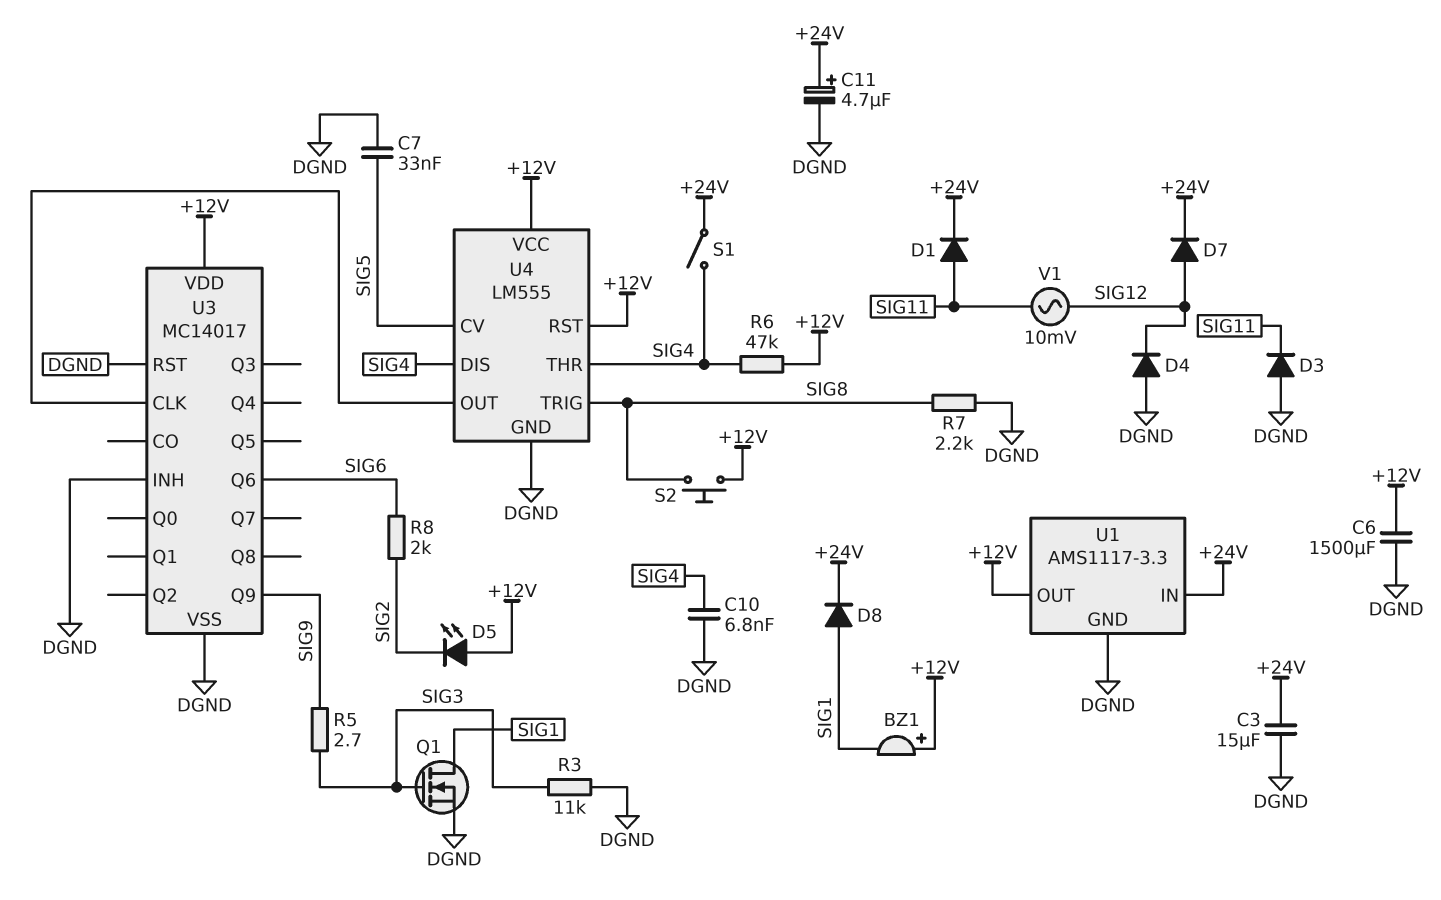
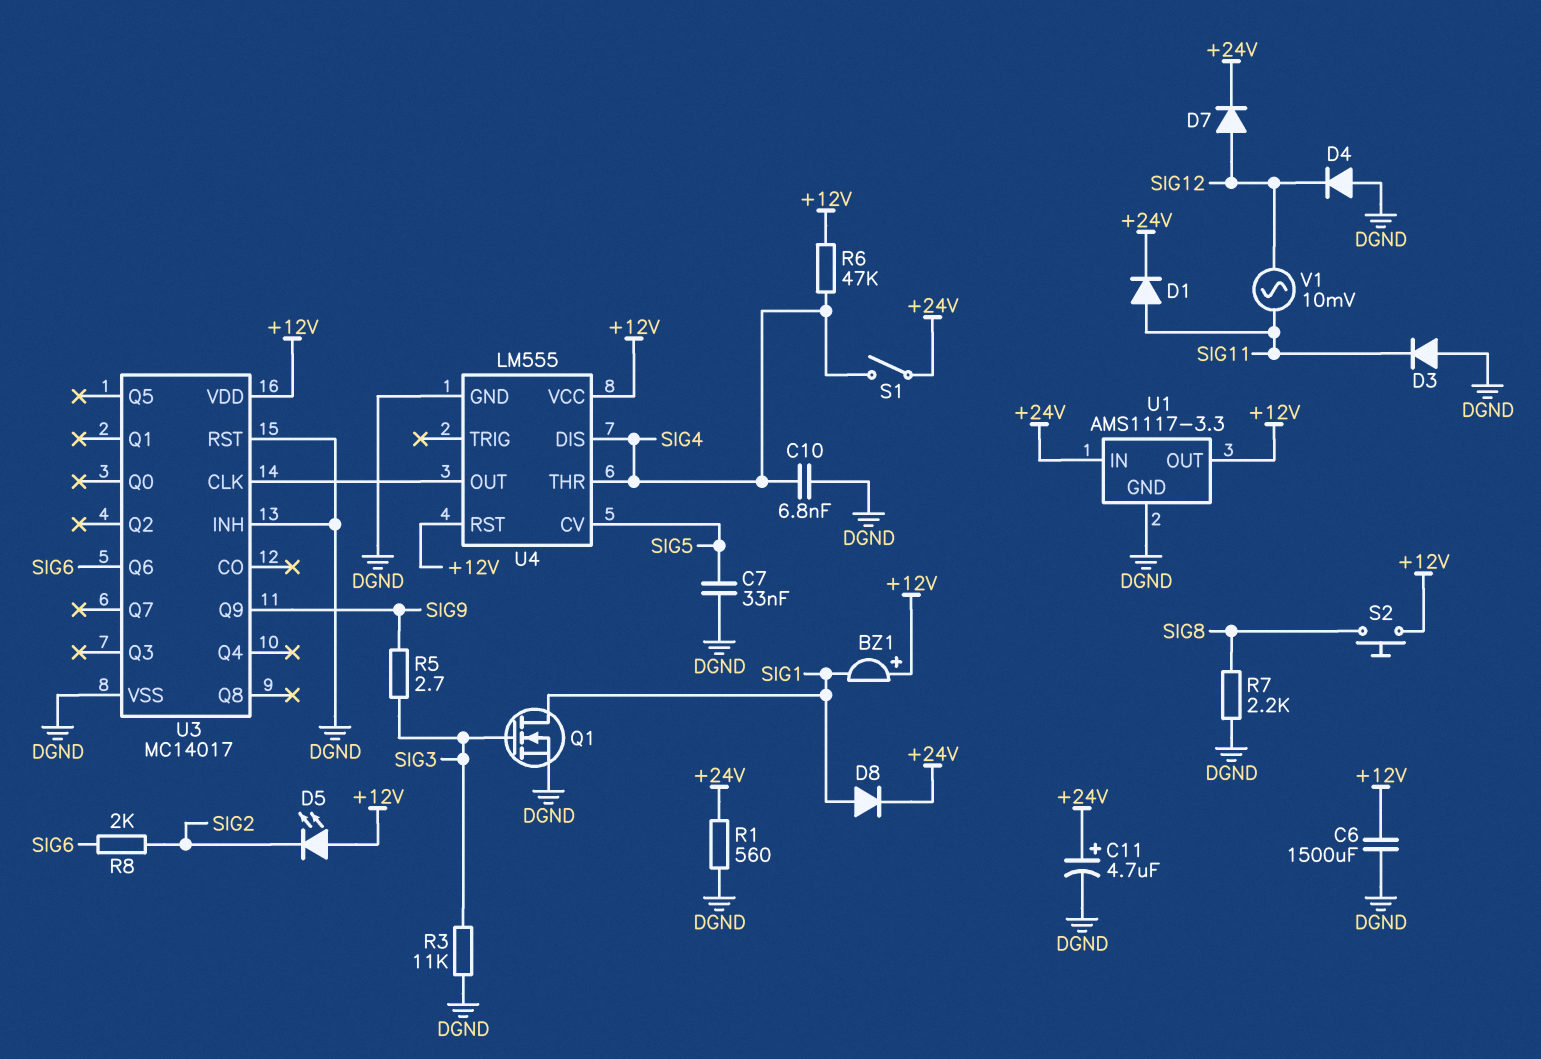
C3: 15uF (+24V, DGND) -> none
R1: none -> 560 (+24V, DGND)
U4 pin TRIG: SIG8 -> none

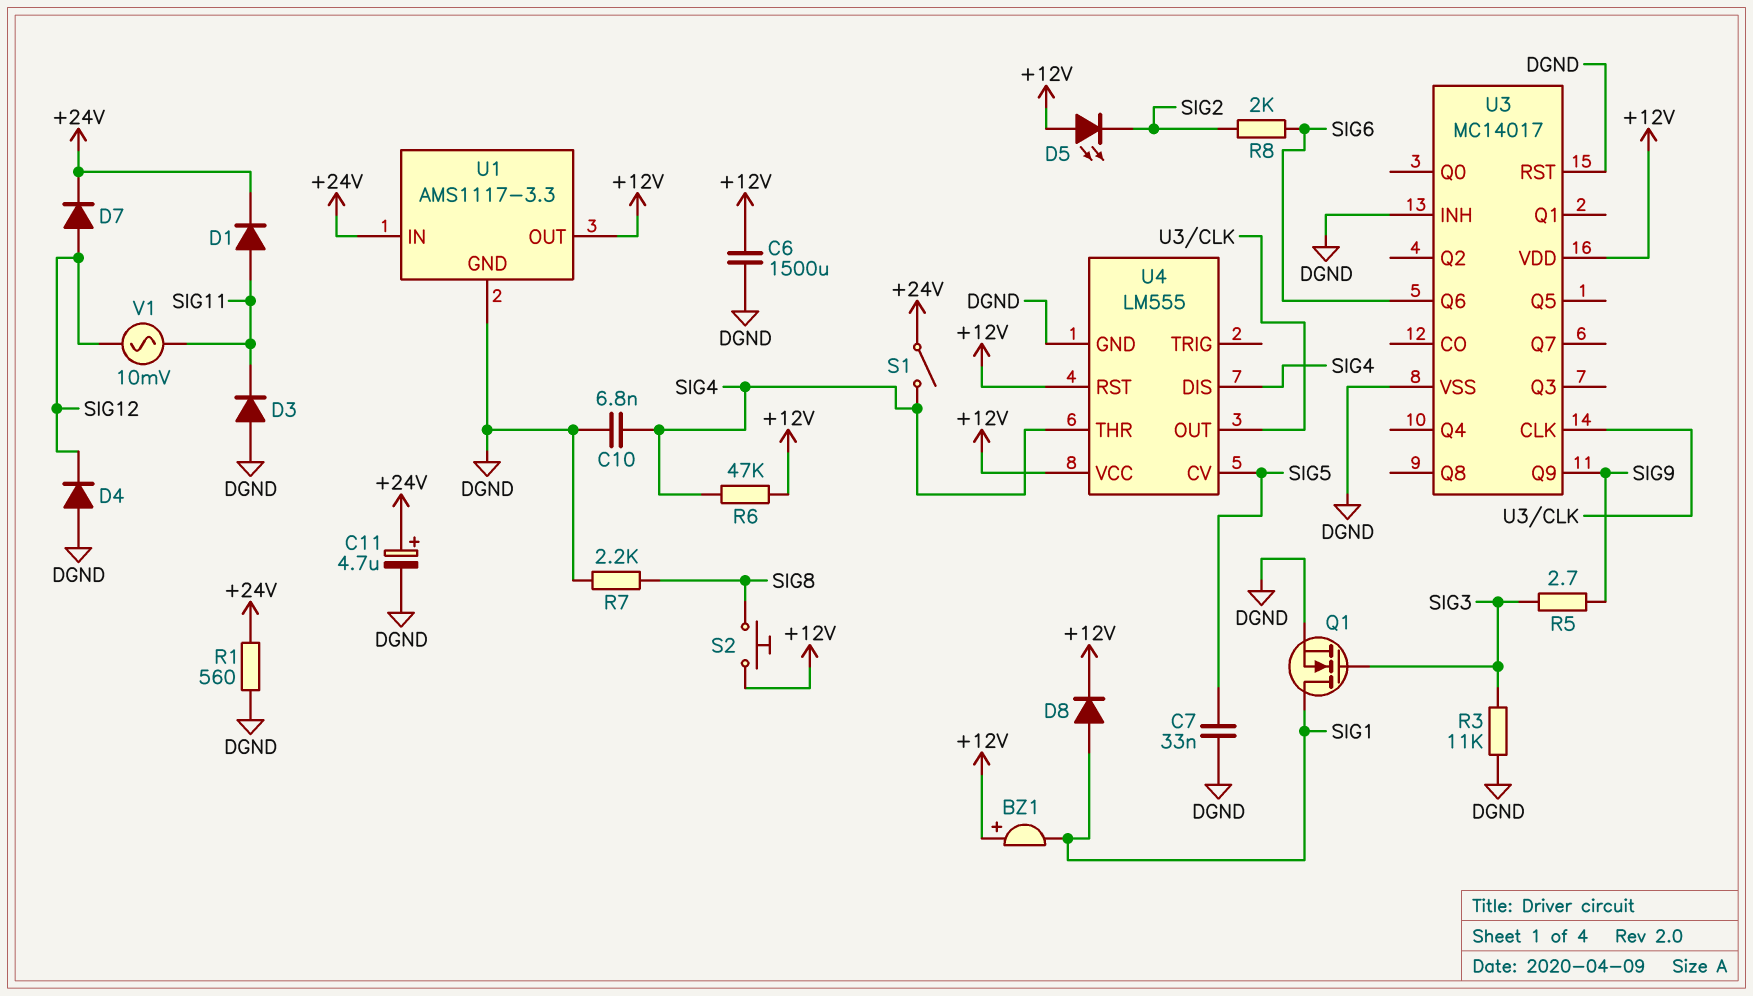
D8: diode (A SIG1, K +24V) -> diode (A SIG1, K +12V)

